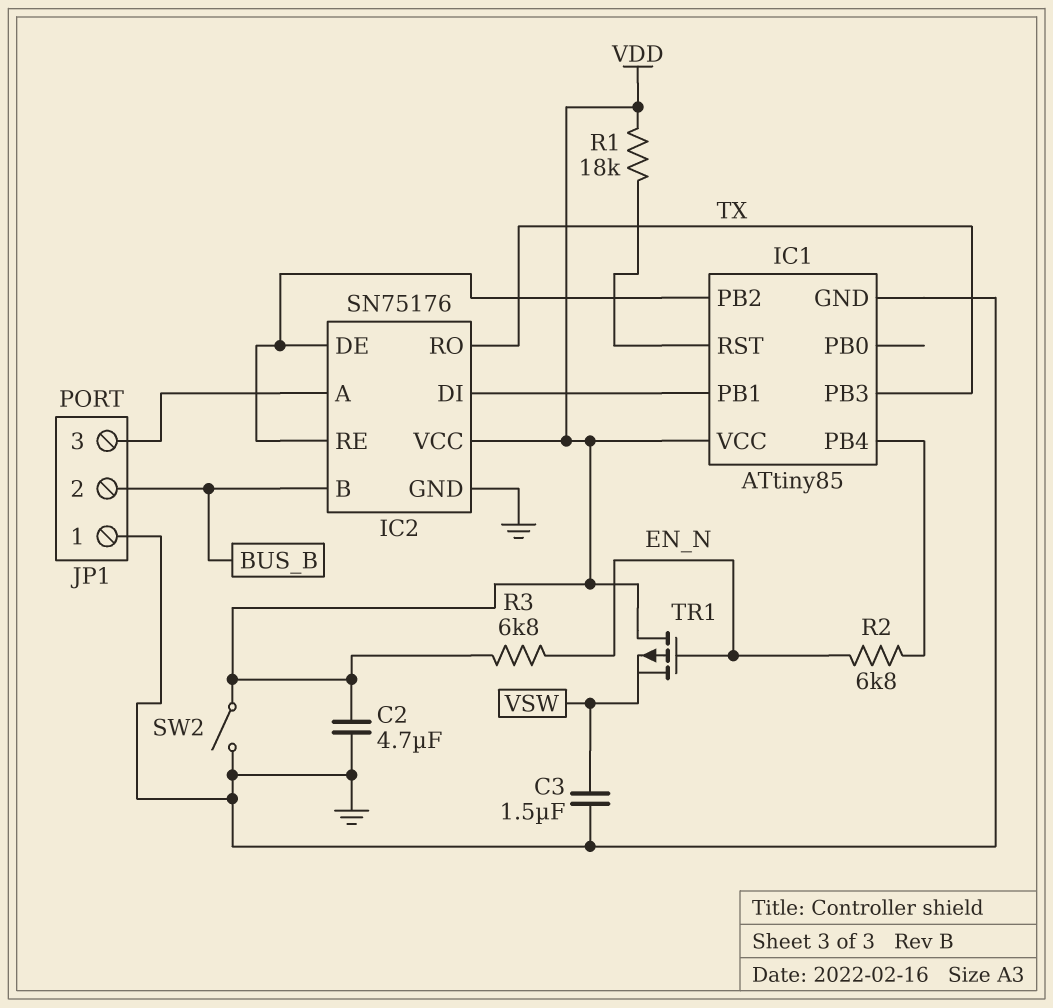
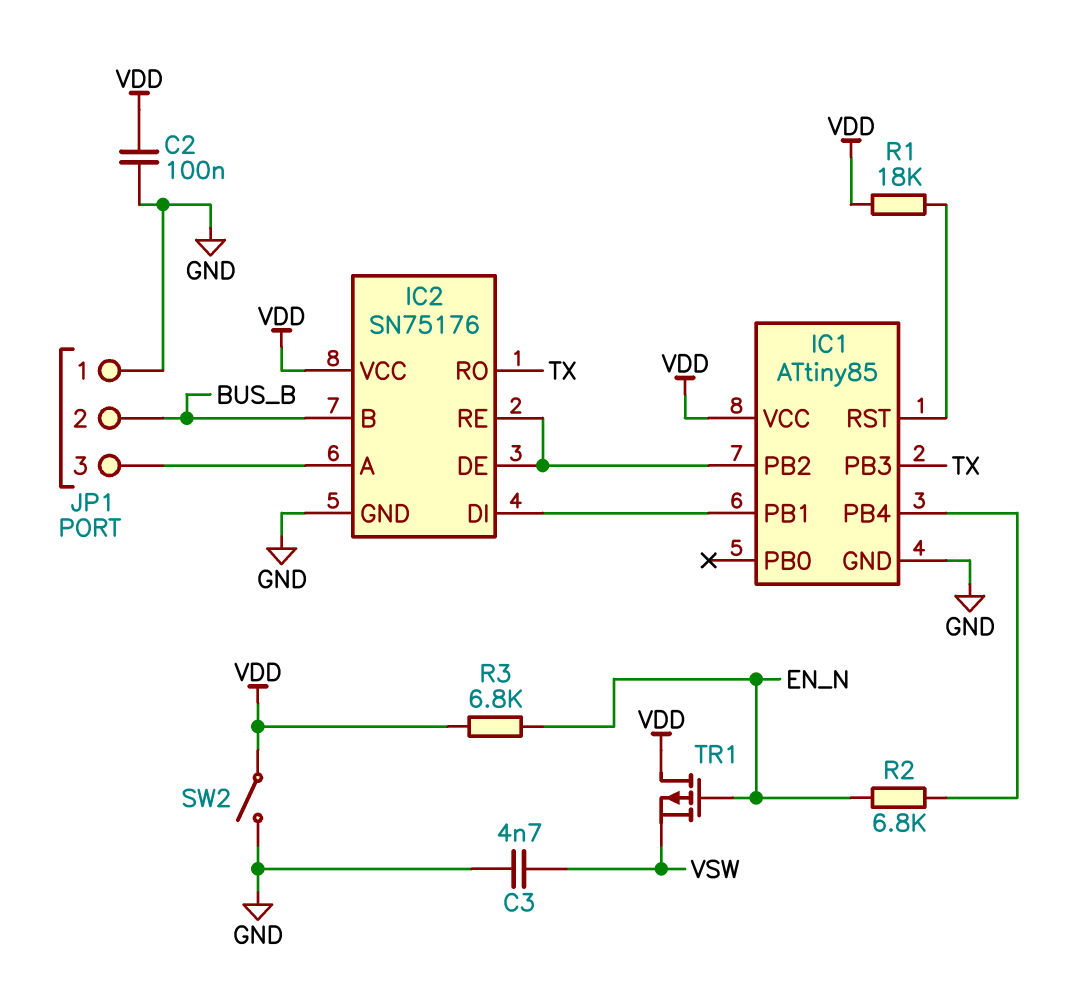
C2: 4.7uF (GND, VDD) -> 100nF (GND, VDD)
C3: 1.5uF (GND, VSW) -> 4.7nF (GND, VSW)

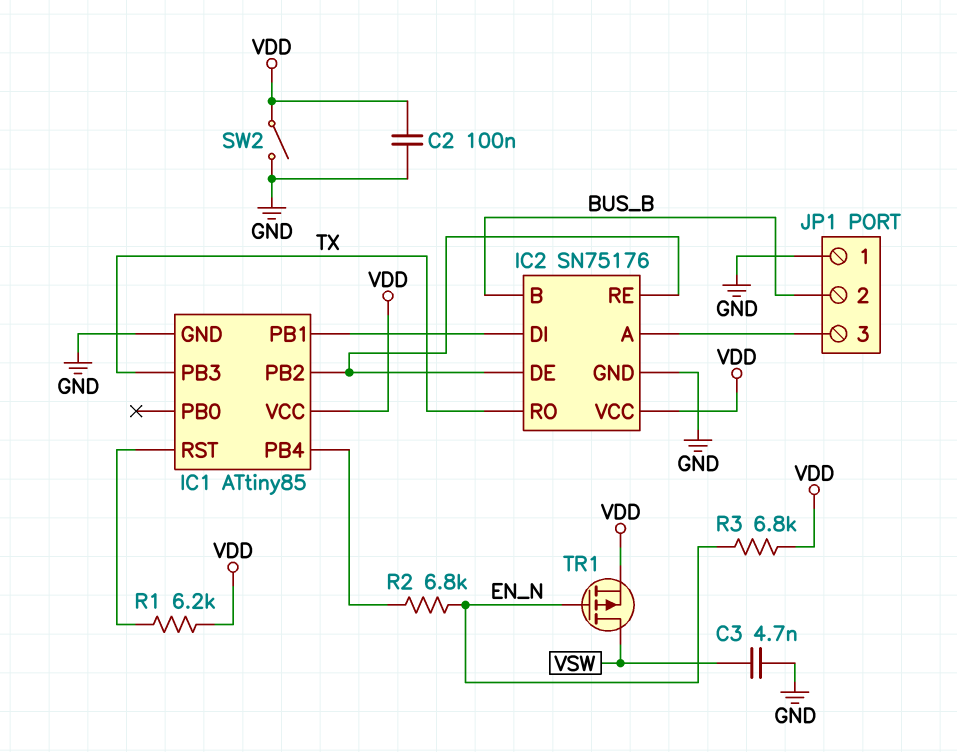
R1: 18k (IC1/RST, VDD) -> 6.2k (IC1/RST, VDD)
TR1: PMOS (G EN_N, D VDD, S VSW) -> PMOS (G EN_N, D VSW, S VDD)

